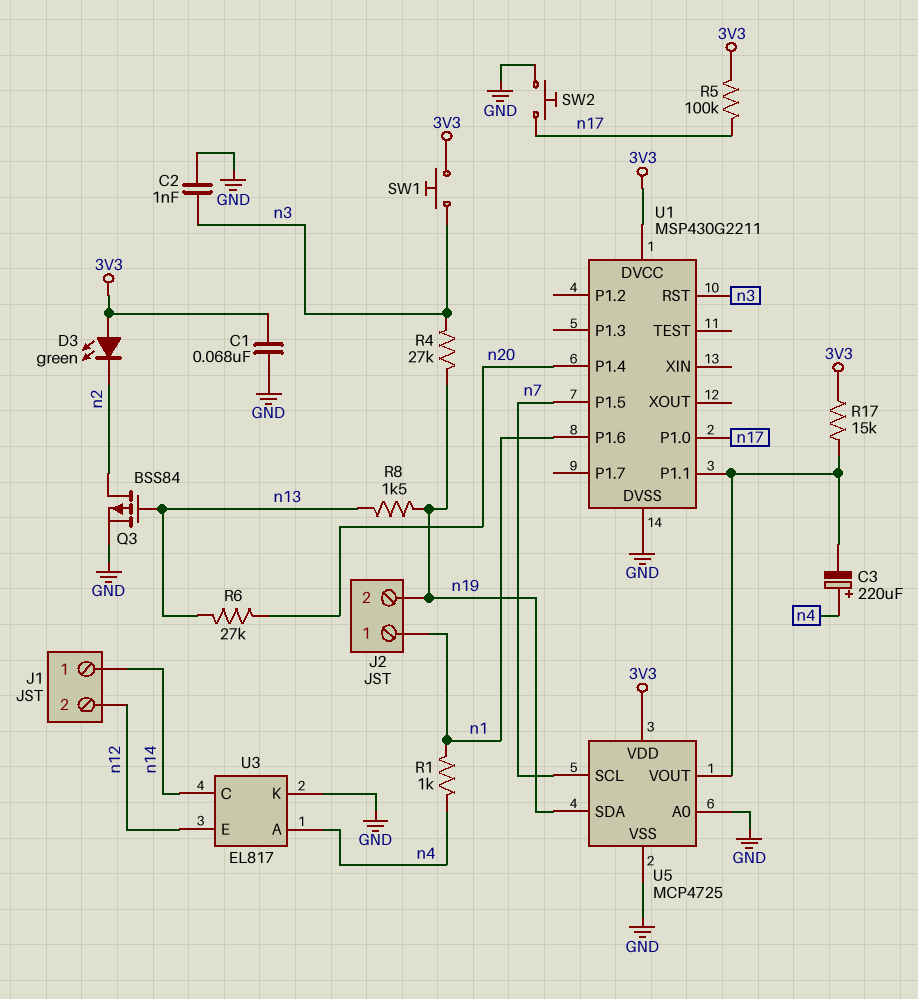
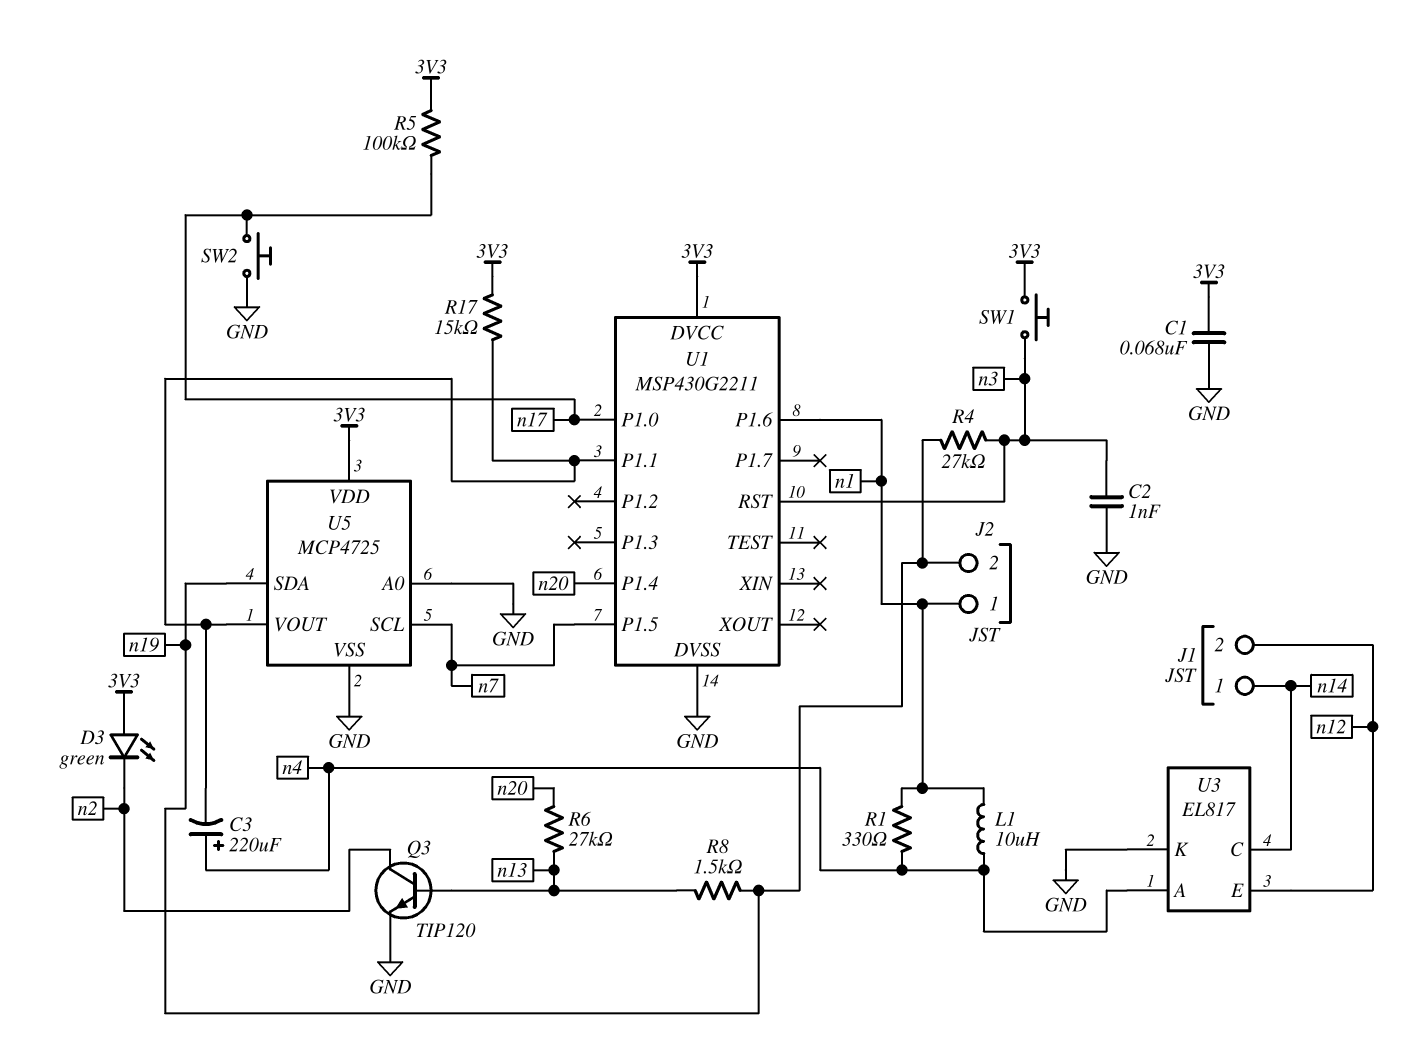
L1: none -> 10uH (n1, n4)
Q3: PMOS BSS84 (G n13, D n2, S GND) -> NPN TIP120 (B n13, C n2, E GND)
R1: 1k (n1, n4) -> 330 (n1, n4)

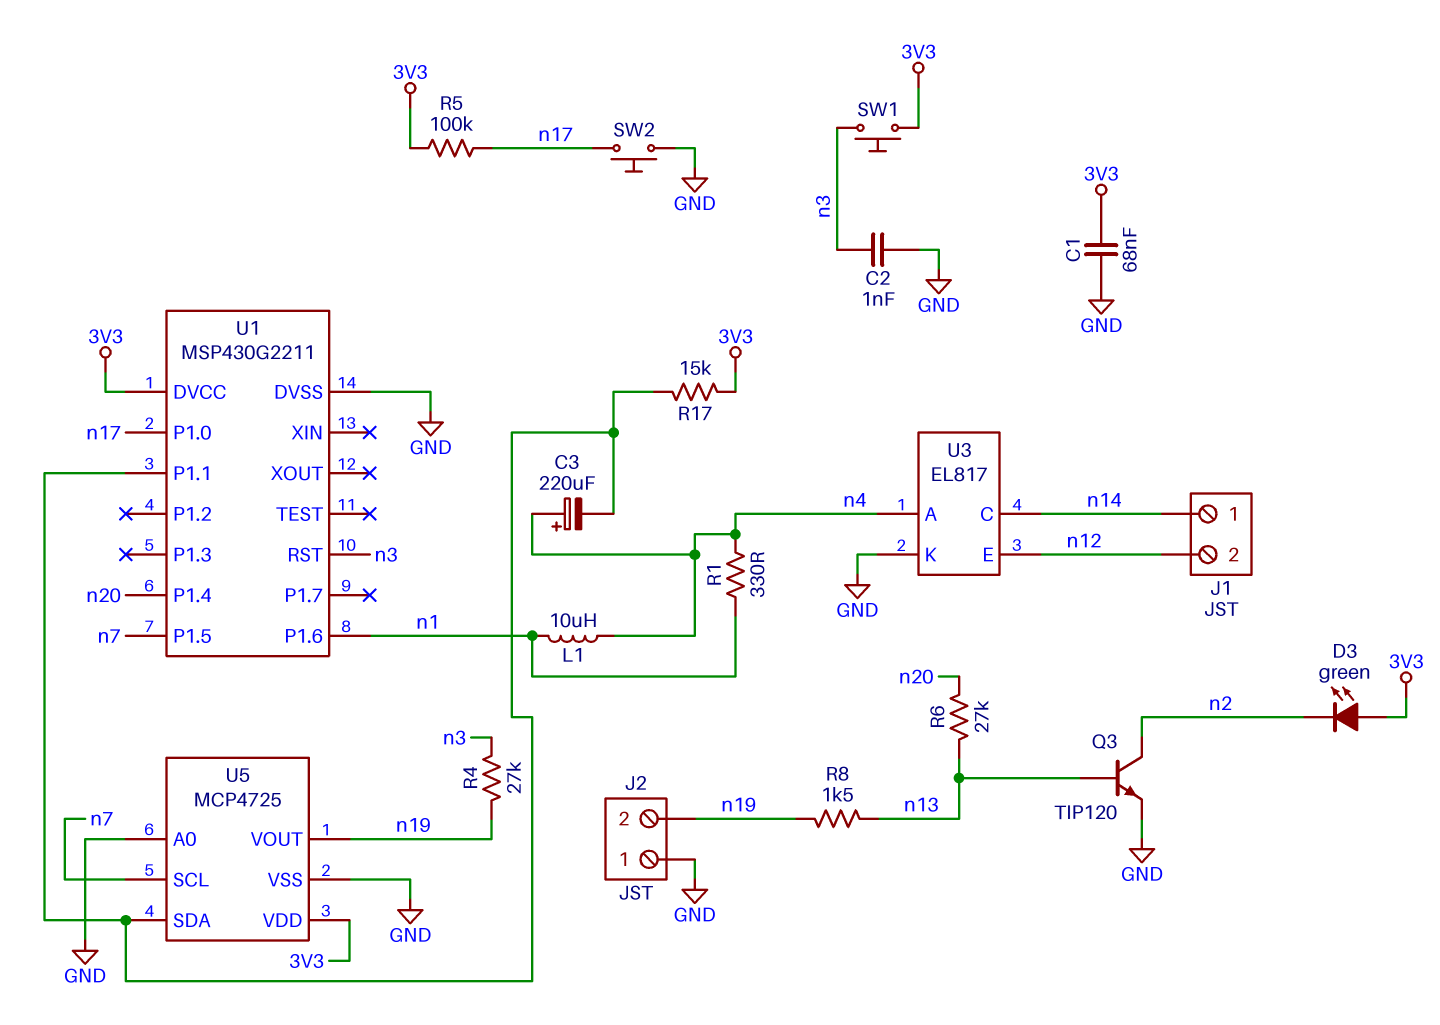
J2 pin 1: n1 -> GND
U5 pin SDA: n19 -> U1/P1.1
U5 pin VOUT: U1/P1.1 -> n19

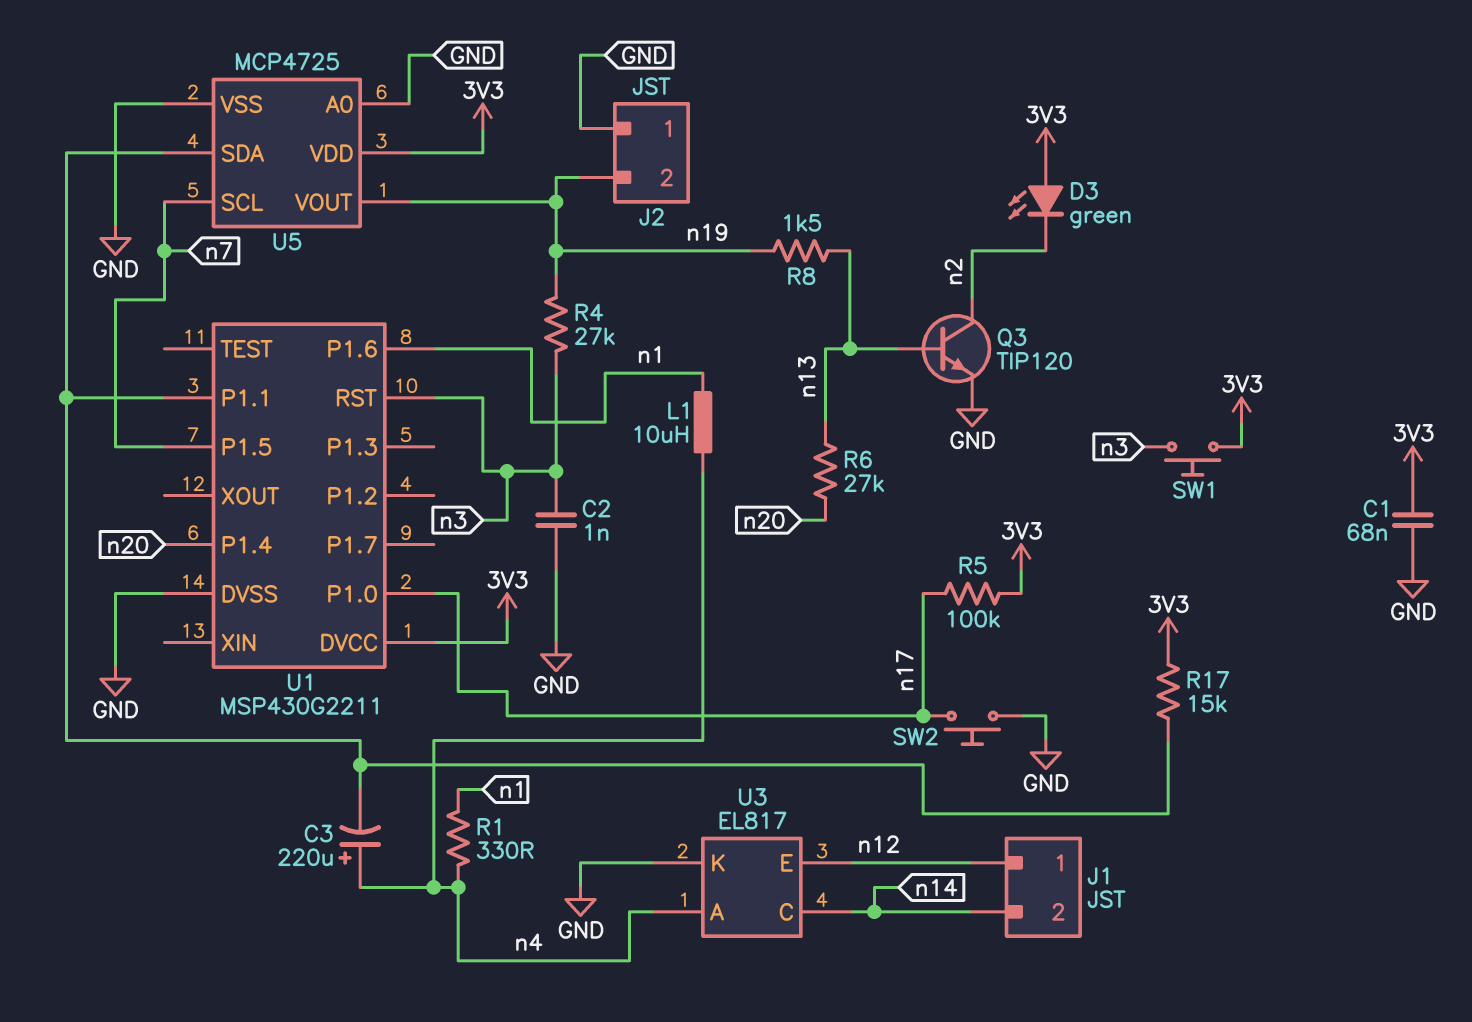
J1 pin 1: n14 -> n12
J1 pin 2: n12 -> n14

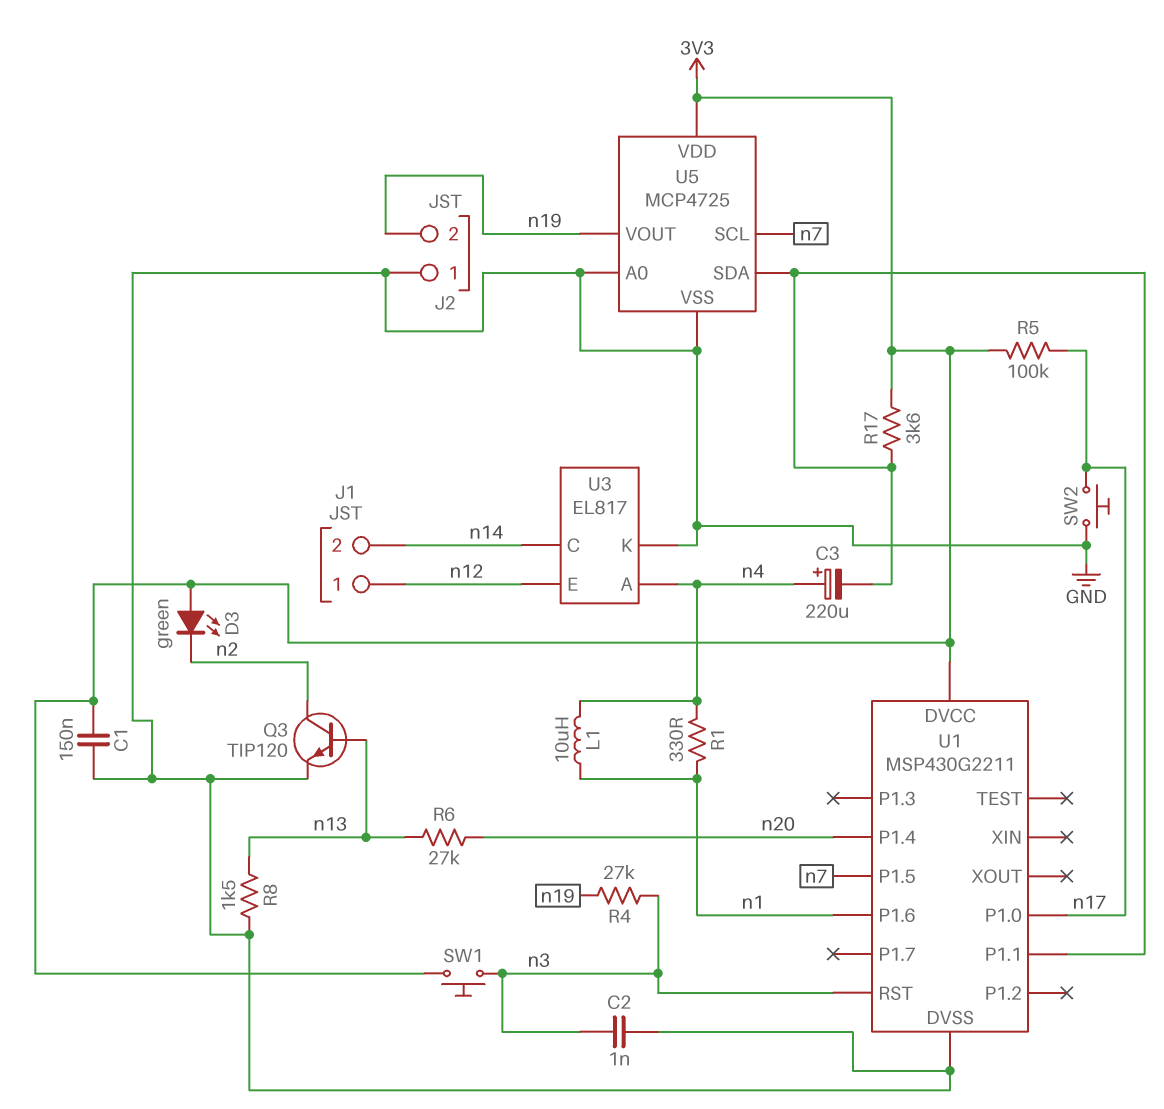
C1: 68nF (3V3, GND) -> 150nF (3V3, GND)
R8: 1.5k (n13, n19) -> 1.5k (GND, n13)
R17: 15k (3V3, U1/P1.1) -> 3.6k (3V3, U1/P1.1)

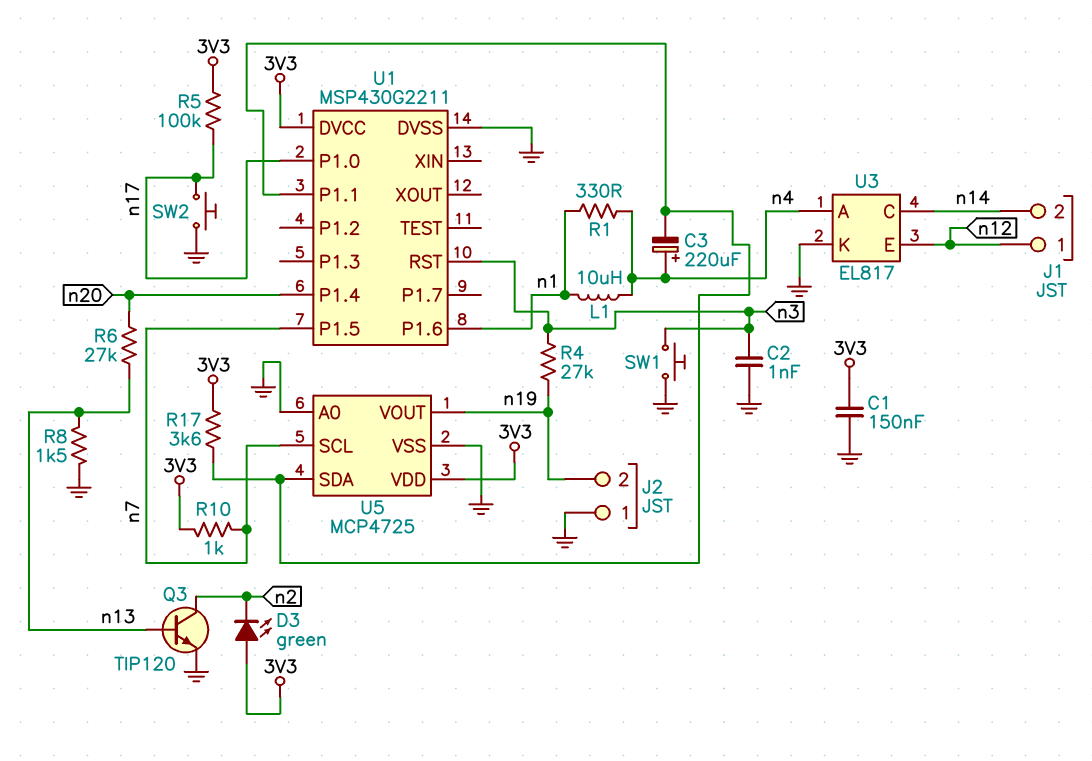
R10: none -> 1k (3V3, n7)
SW1: button (3V3, n3) -> button (GND, n3)

